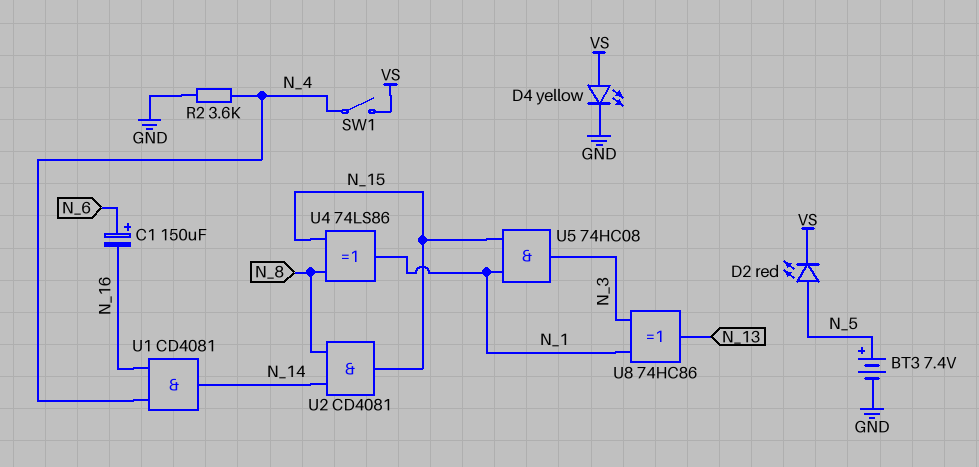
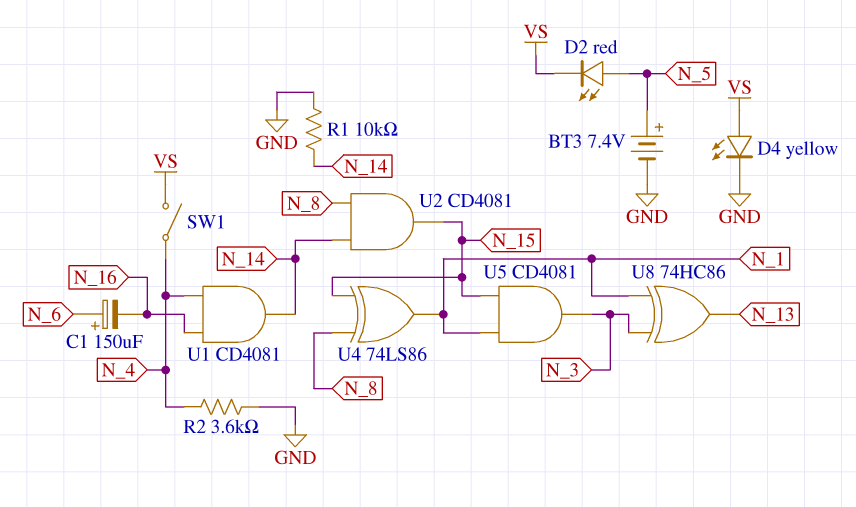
R1: none -> 10k (GND, N_14)
U5: AND 74HC08 (in N_1, in N_15, out N_3) -> AND CD4081 (in N_1, in N_15, out N_3)

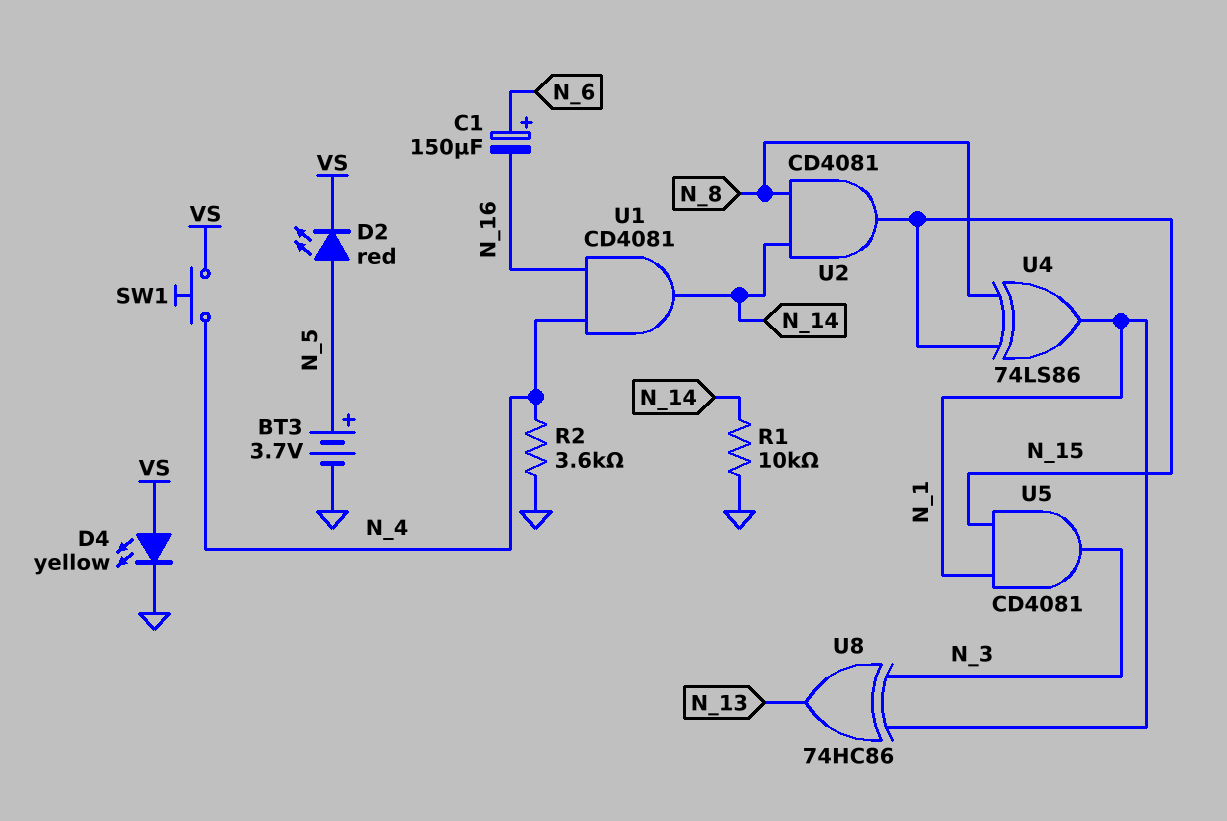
BT3: 7.4V (plus N_5, minus GND) -> 3.7V (plus N_5, minus GND)
SW1: switch (N_4, VS) -> button (N_4, VS)

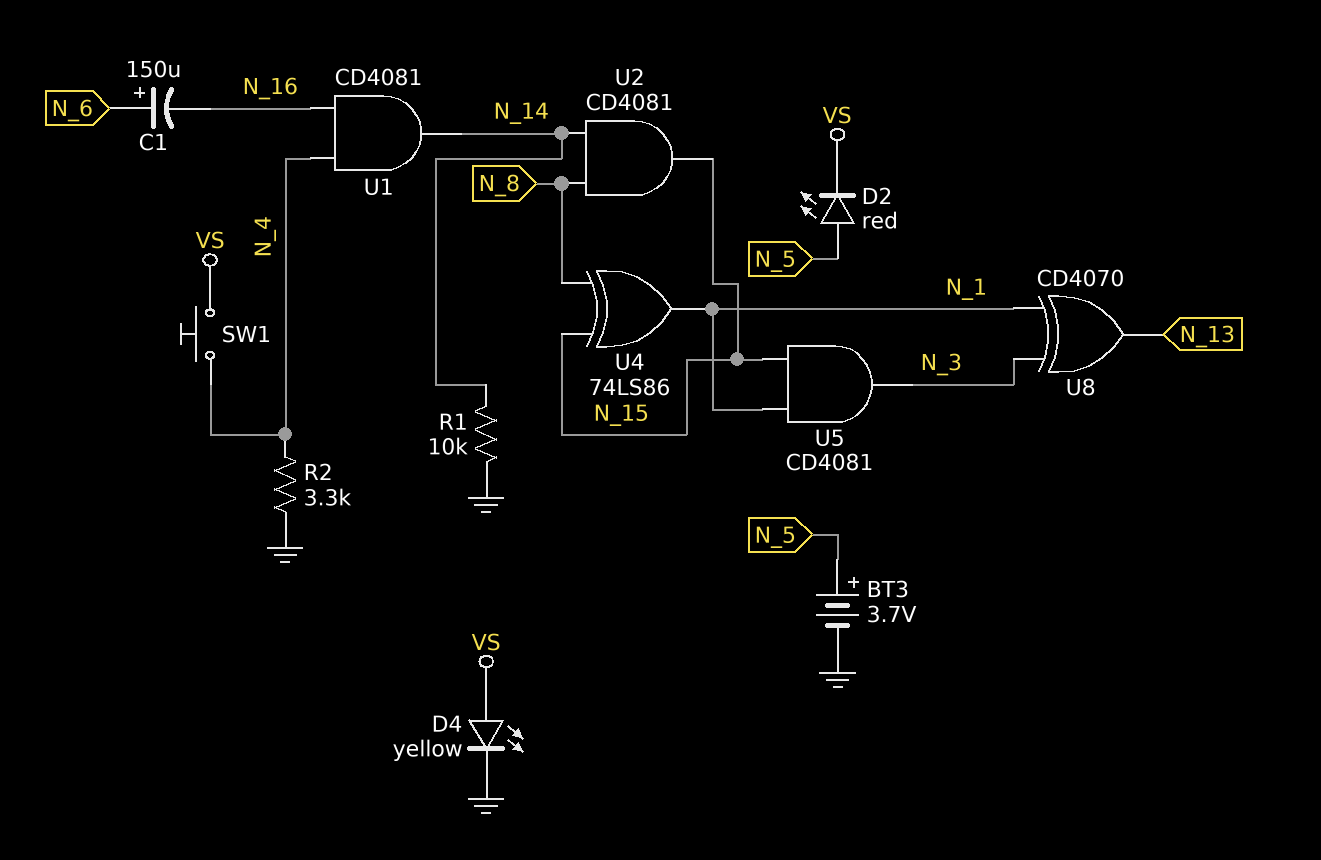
R2: 3.6k (GND, N_4) -> 3.3k (GND, N_4)
U8: XOR 74HC86 (in N_1, in N_3, out N_13) -> XOR CD4070 (in N_1, in N_3, out N_13)

